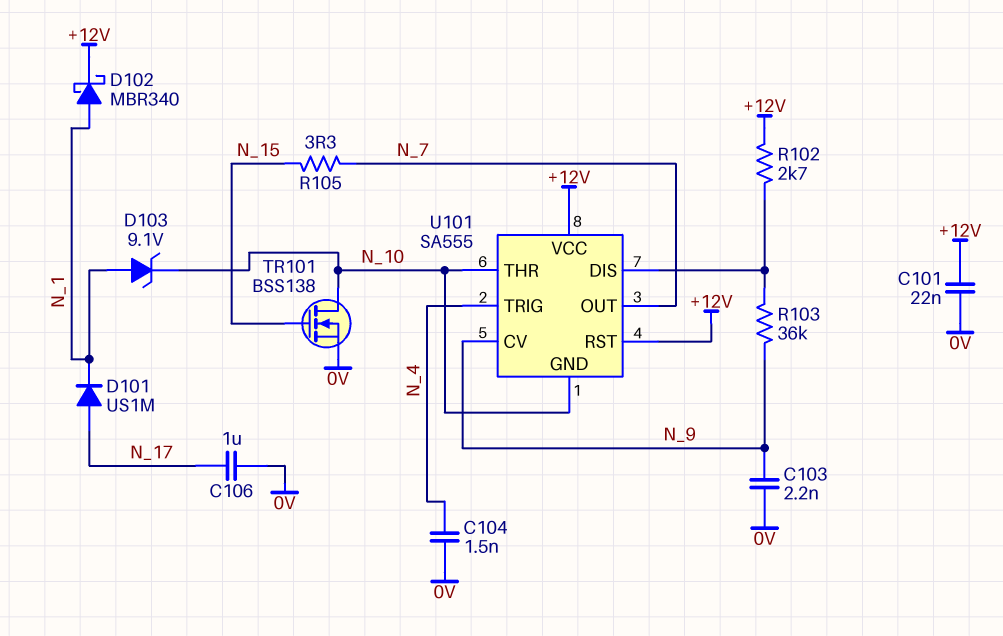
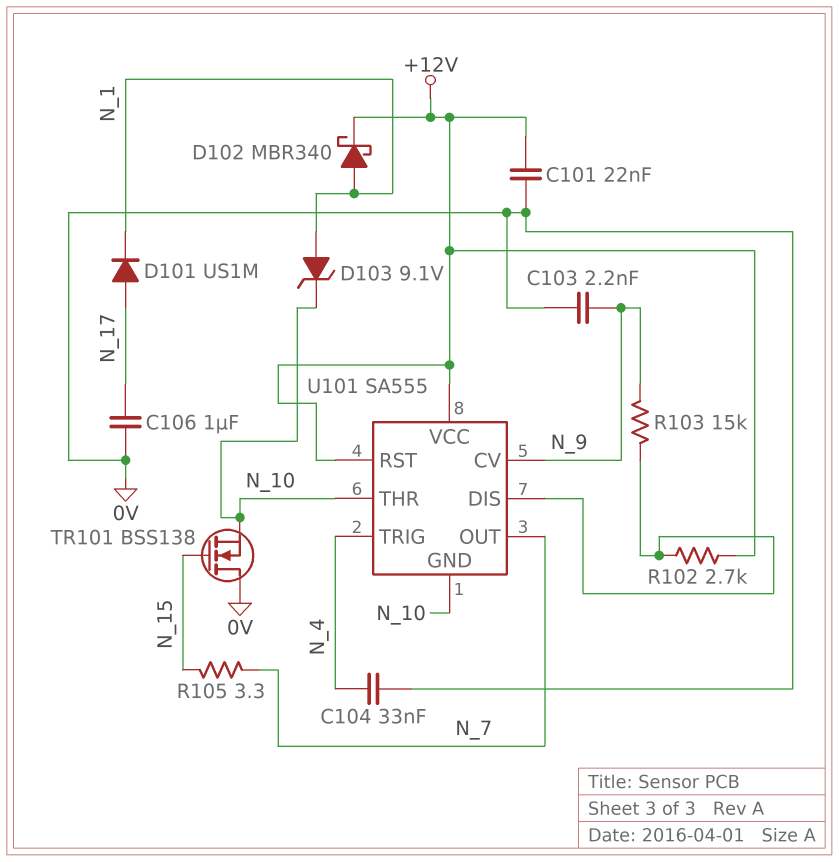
C104: 1.5nF (0V, N_4) -> 33nF (0V, N_4)
R103: 36k (N_9, U101/DIS) -> 15k (N_9, U101/DIS)
TR101: NMOS BSS138 (G N_15, D N_10, S 0V) -> NMOS BSS138 (G N_15, D 0V, S N_10)

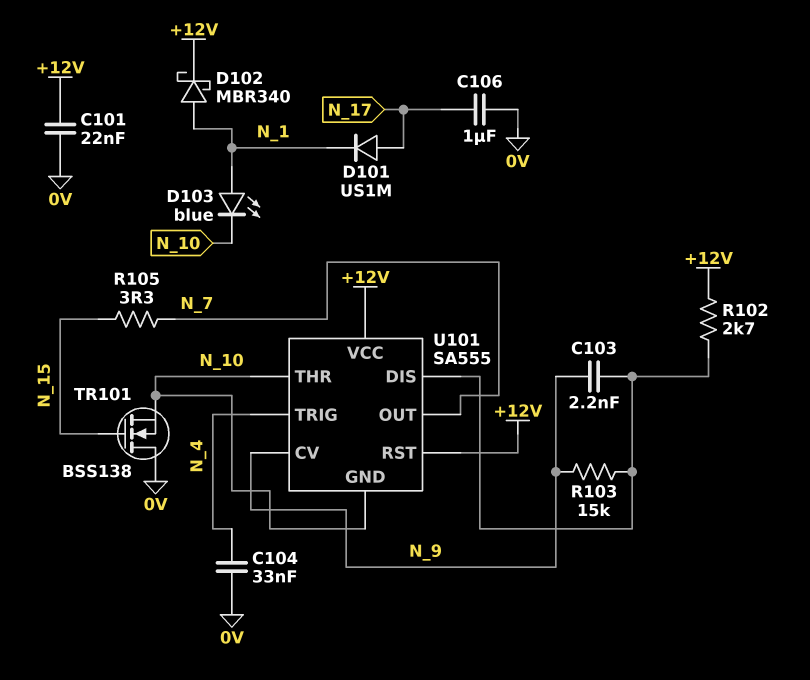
C103: 2.2nF (0V, N_9) -> 2.2nF (N_9, U101/DIS)
D103: zener 9.1V (A N_1, K N_10) -> LED blue (A N_1, K N_10)

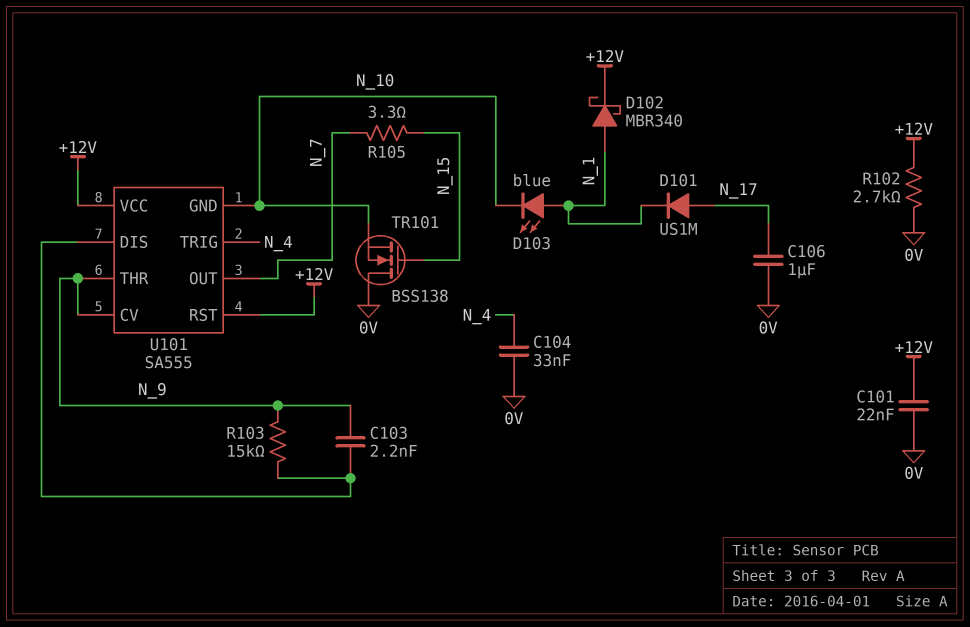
R102: 2.7k (+12V, U101/DIS) -> 2.7k (+12V, 0V)
U101 pin THR: N_10 -> N_9

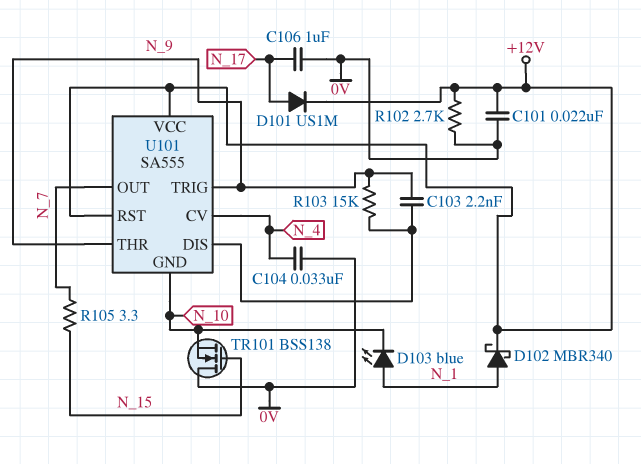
D101: diode US1M (A N_17, K N_1) -> diode US1M (A N_17, K +12V)
U101 pin CV: N_9 -> N_4
U101 pin TRIG: N_4 -> N_9

